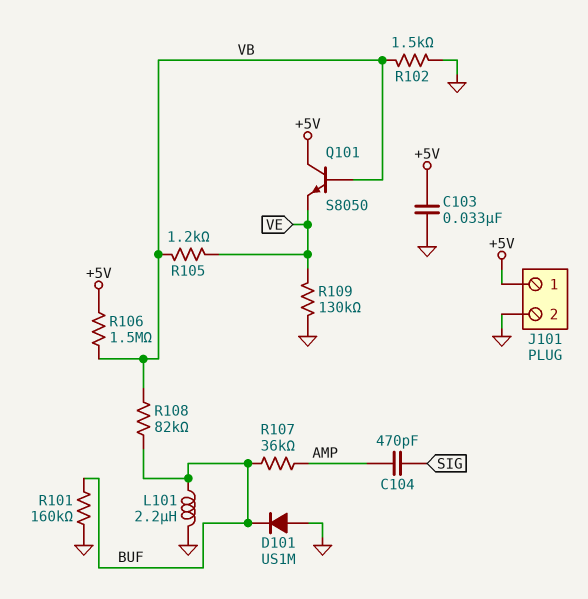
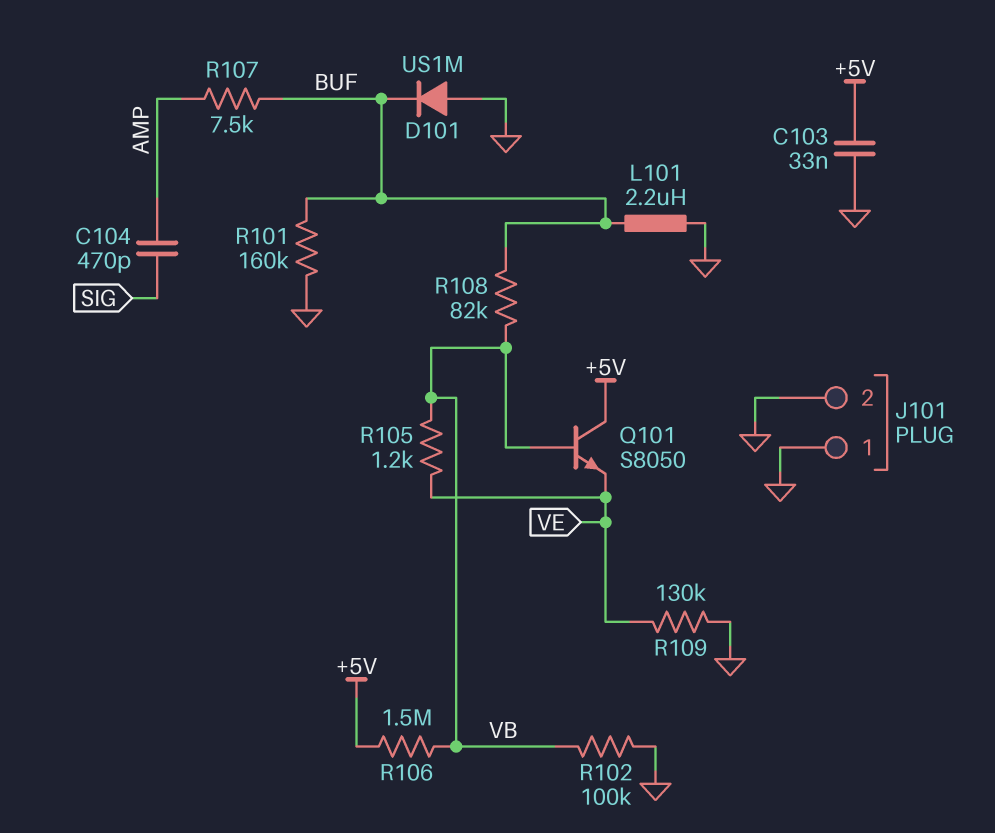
J101 pin 1: +5V -> GND
R102: 1.5k (GND, VB) -> 100k (GND, VB)
R107: 36k (AMP, BUF) -> 7.5k (AMP, BUF)

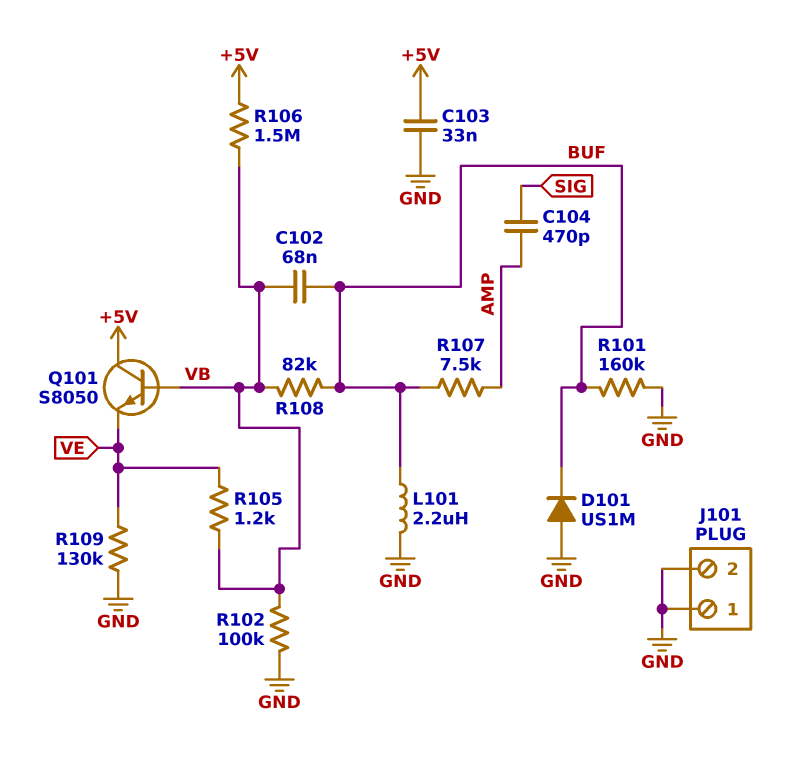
C102: none -> 68nF (BUF, VB)

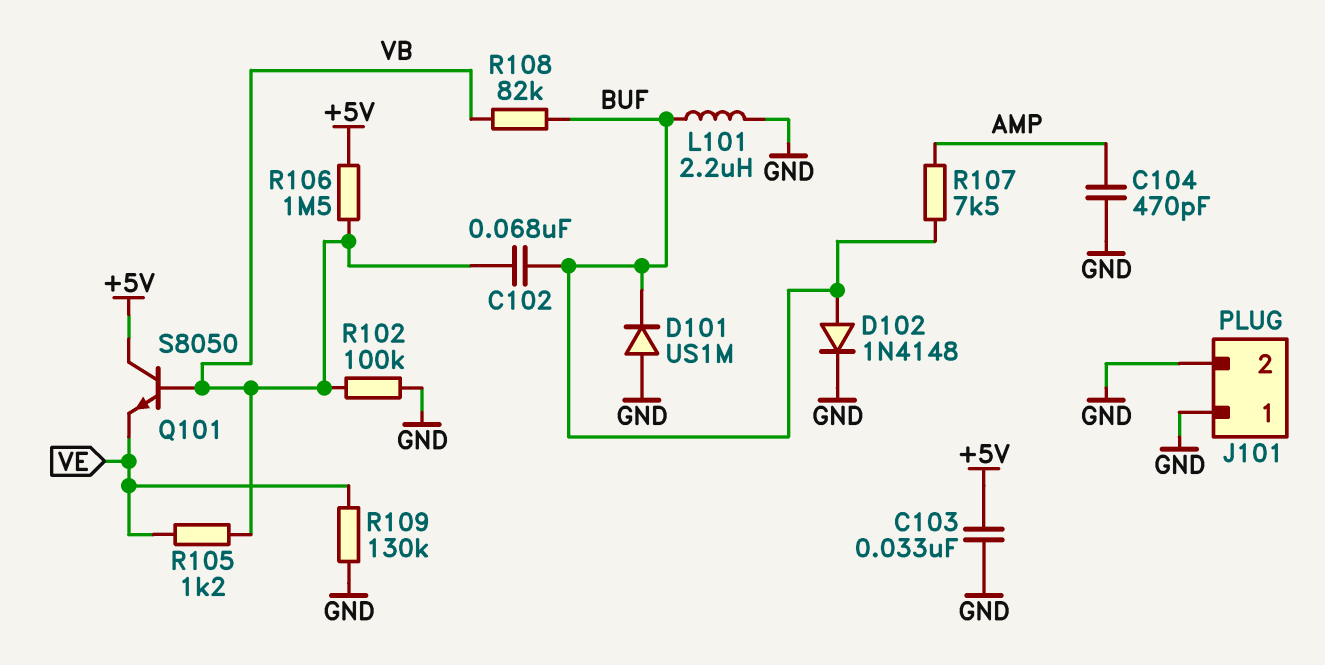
C104: 470pF (AMP, SIG) -> 470pF (AMP, GND)
D102: none -> diode 1N4148 (A BUF, K GND)
R101: 160k (BUF, GND) -> none

